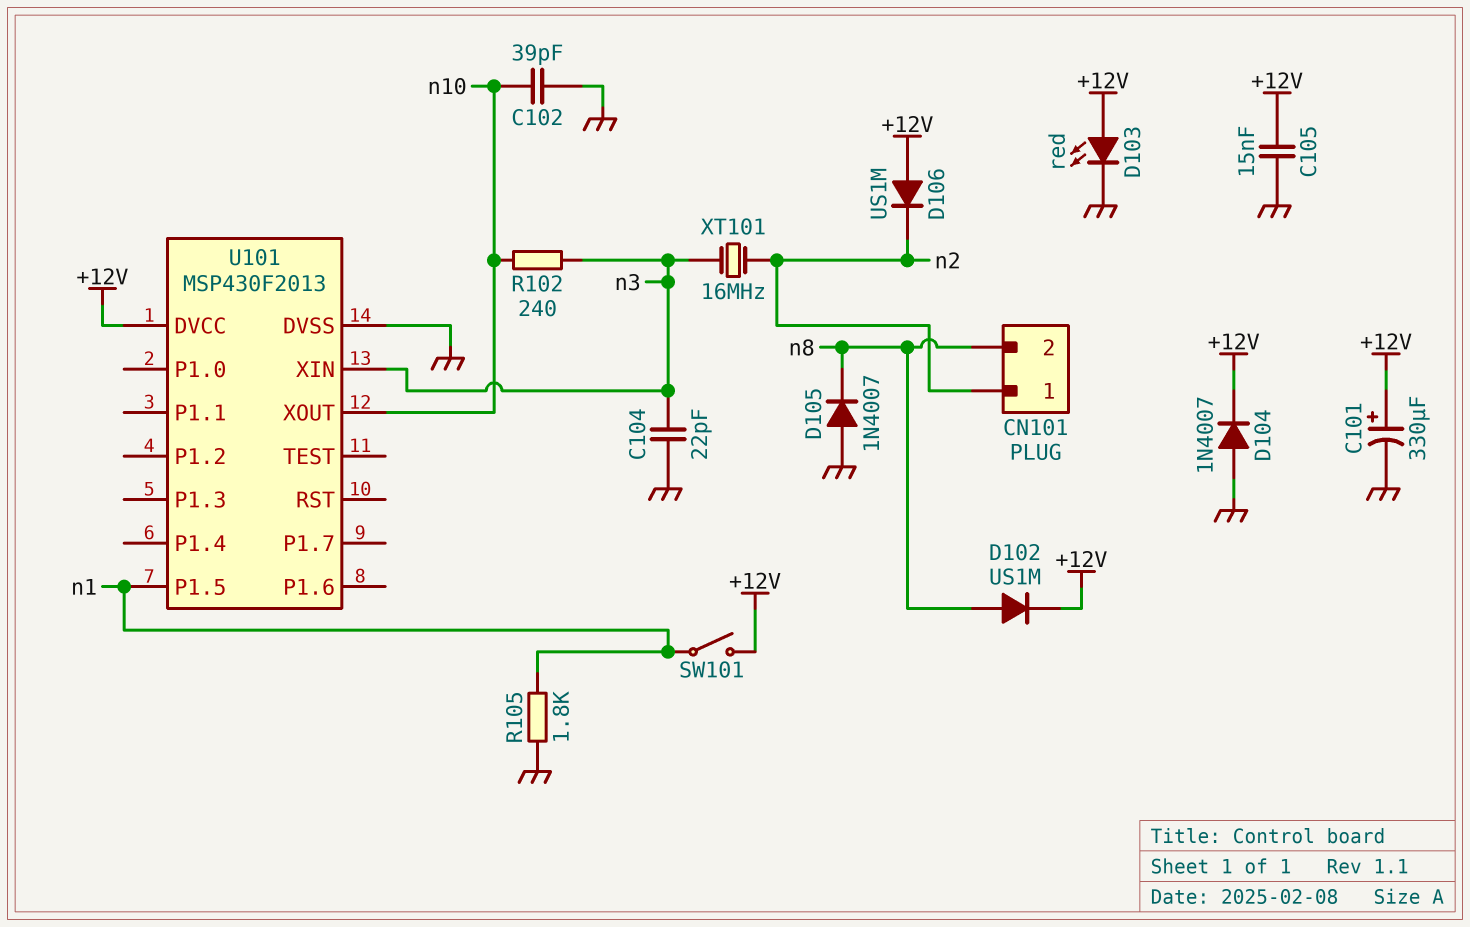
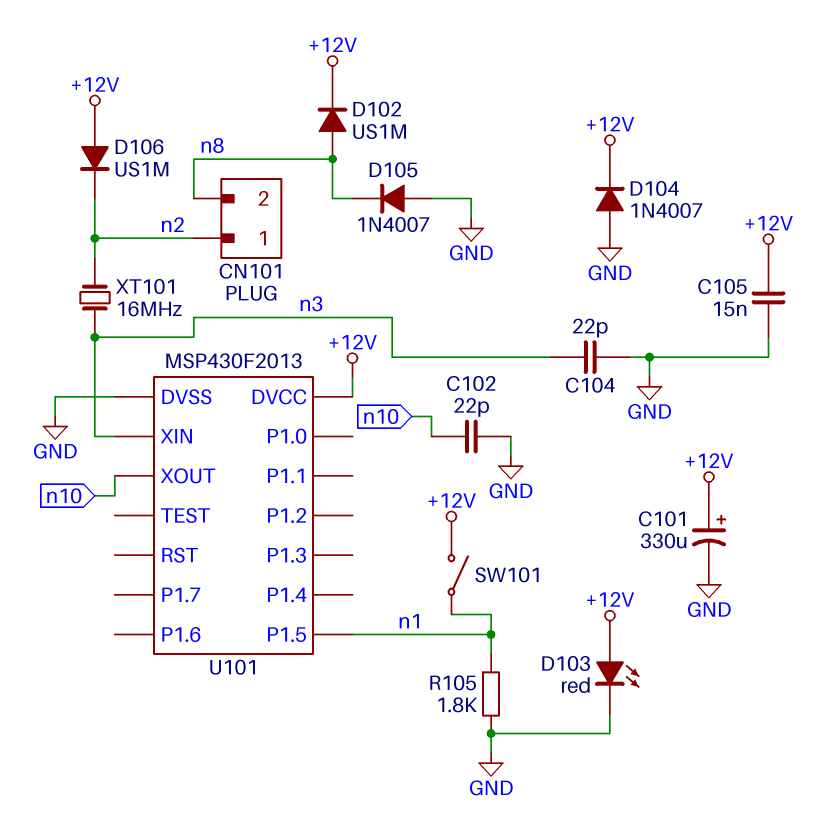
C102: 39pF (GND, n10) -> 22pF (GND, n10)
R102: 240 (n3, n10) -> none

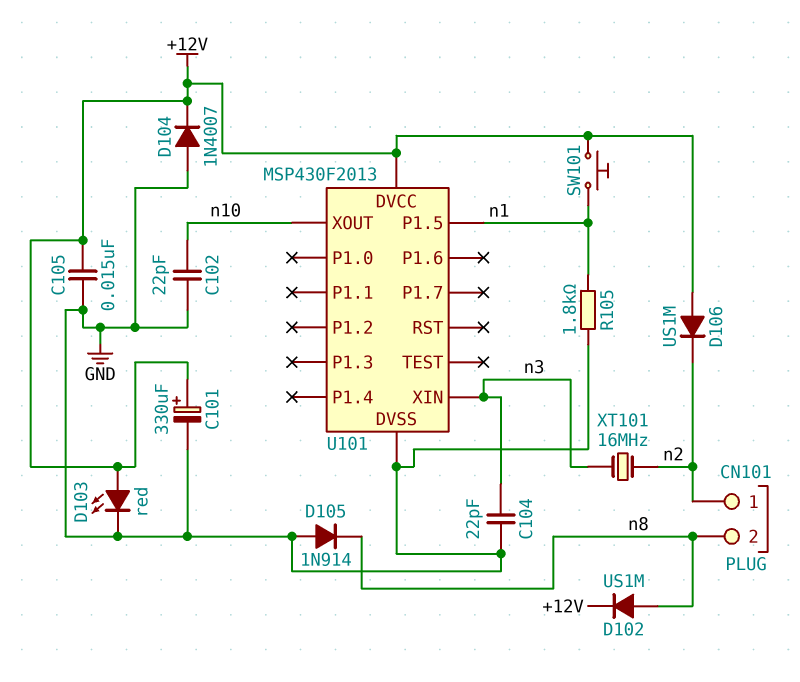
D105: diode 1N4007 (A GND, K n8) -> diode 1N914 (A GND, K n8)
SW101: switch (+12V, n1) -> button (+12V, n1)

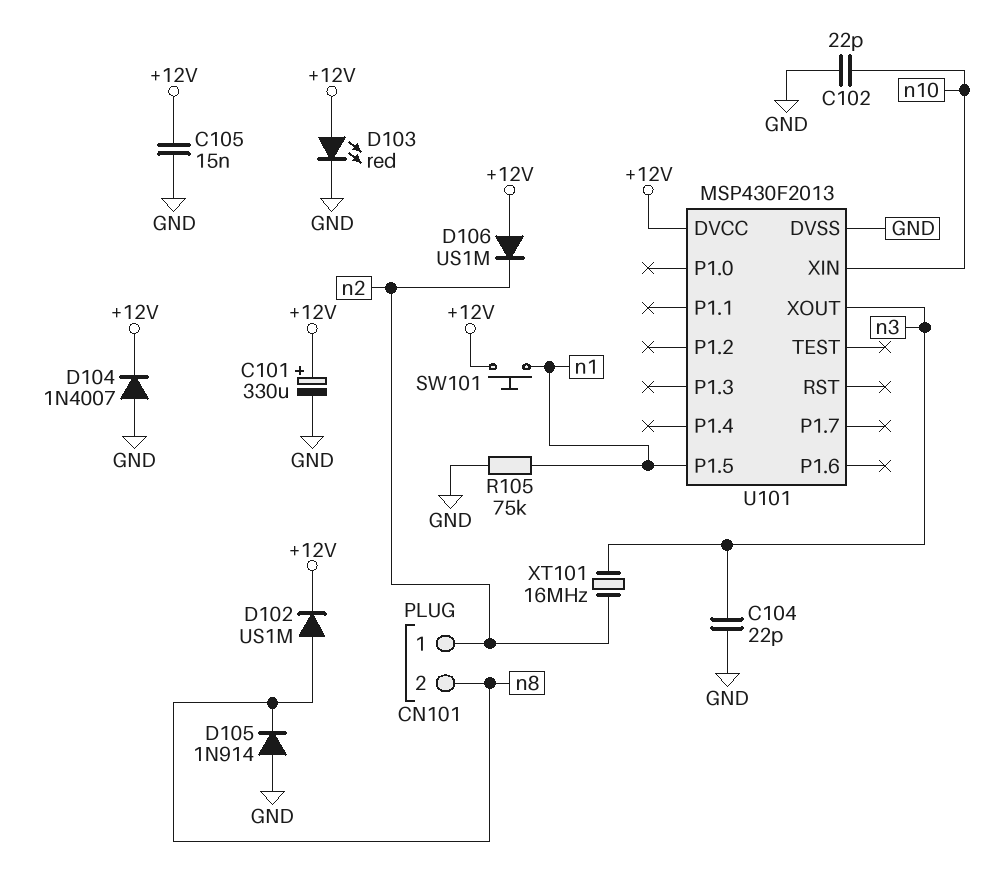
R105: 1.8k (GND, n1) -> 75k (GND, n1)
U101 pin XIN: n3 -> n10
U101 pin XOUT: n10 -> n3

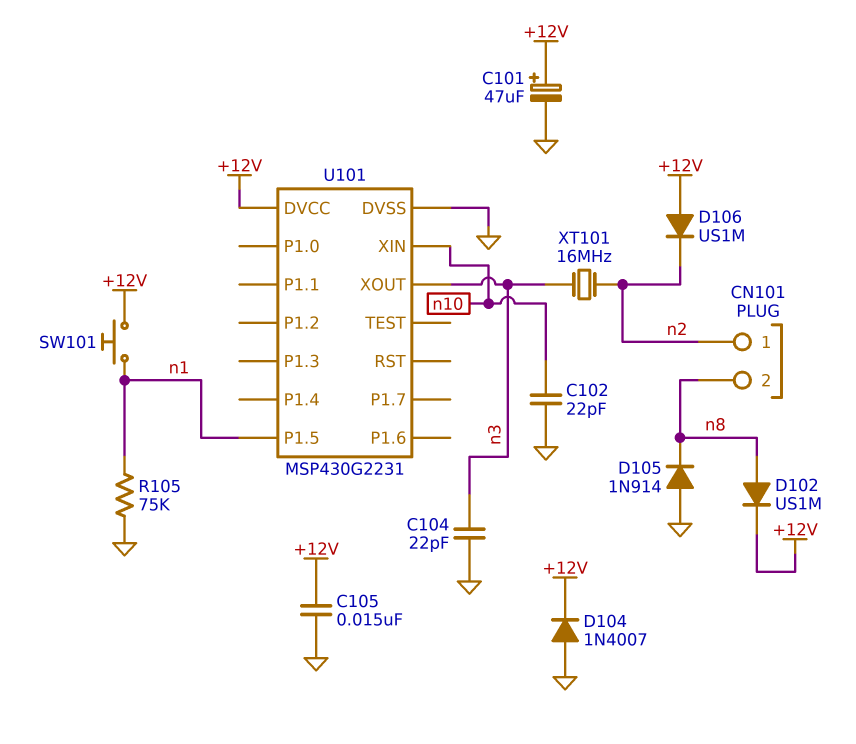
C101: 330uF (plus +12V, minus GND) -> 47uF (plus +12V, minus GND)
D103: LED red (A +12V, K GND) -> none
U101: MSP430F2013 -> MSP430G2231

